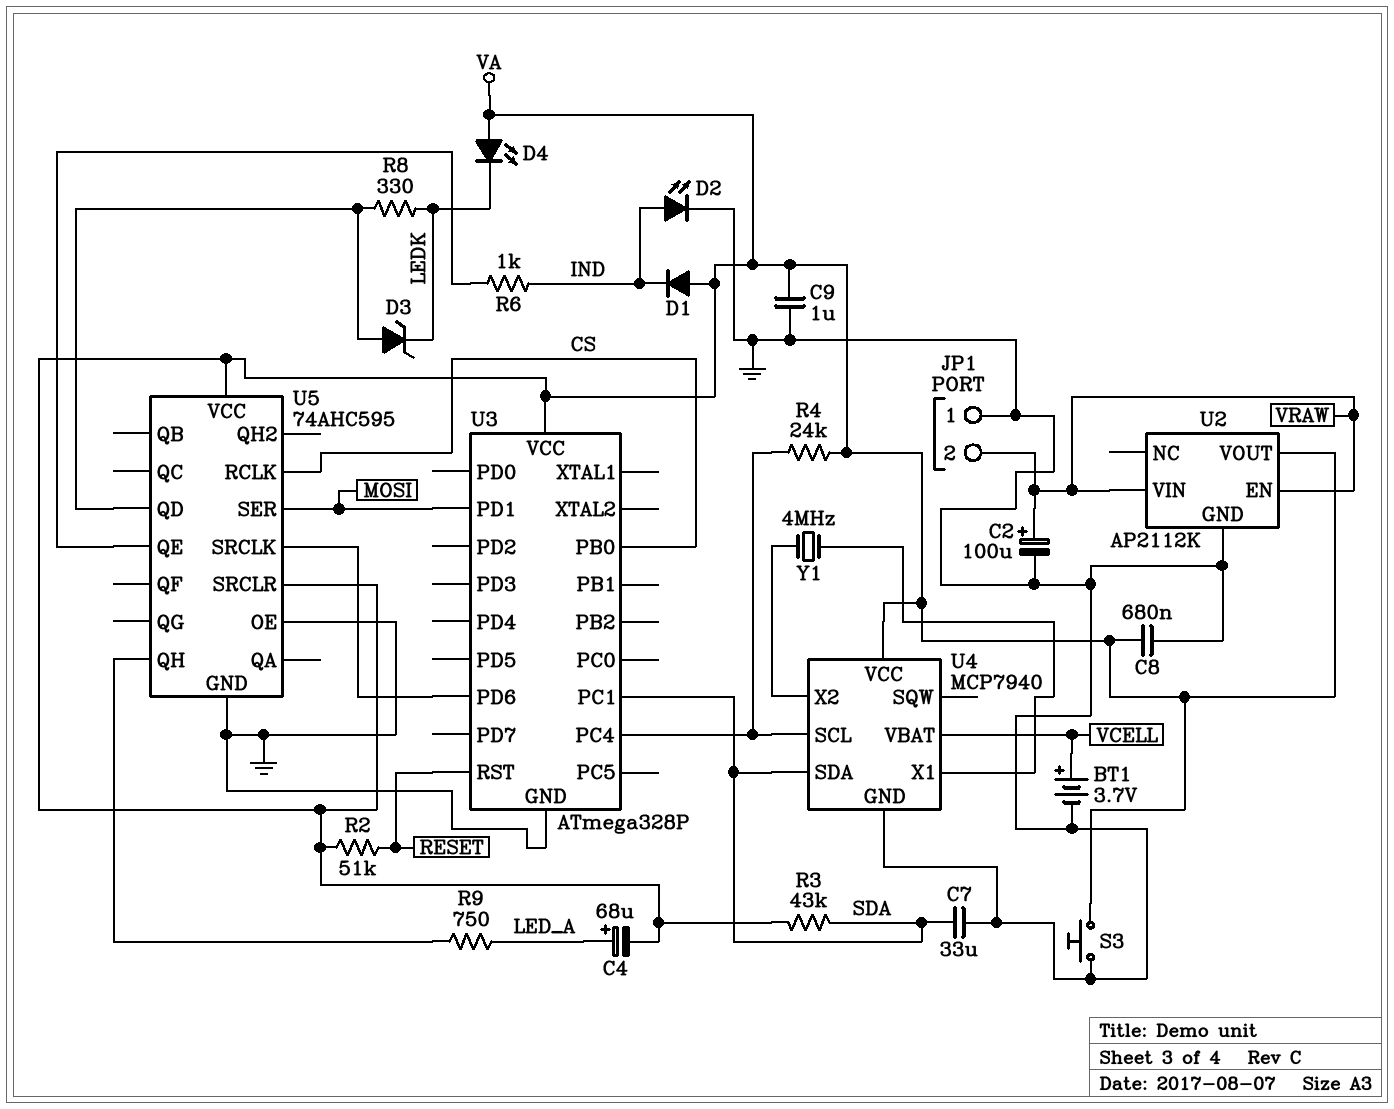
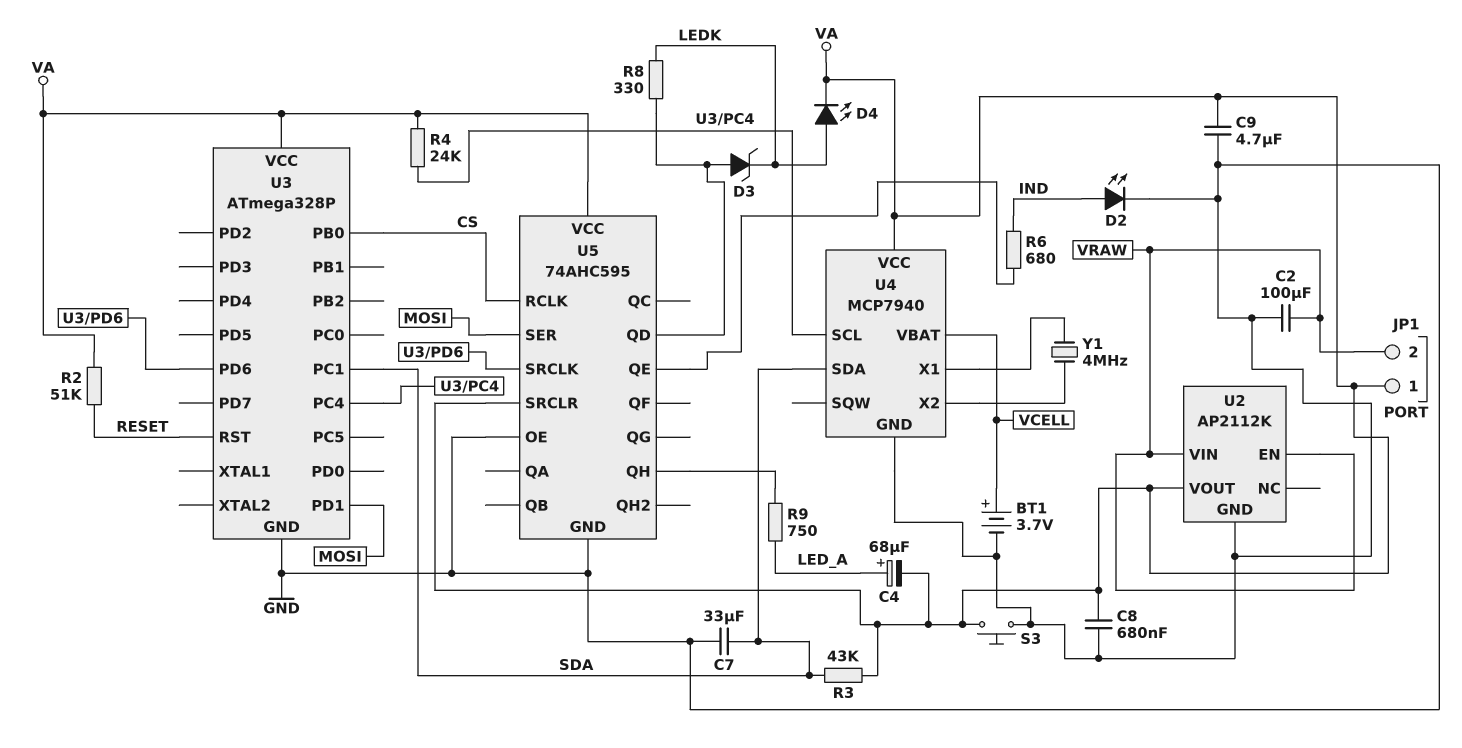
C2: 100uF (plus VRAW, minus GND) -> 100uF (GND, VRAW)
C9: 1uF (GND, VA) -> 4.7uF (GND, VA)
D1: diode (A VA, K IND) -> none
D4: LED (A VA, K LEDK) -> LED (A LEDK, K VA)
JP1 pin 1: GND -> VA
R6: 1k (IND, U5/QE) -> 680 (IND, U5/QE)

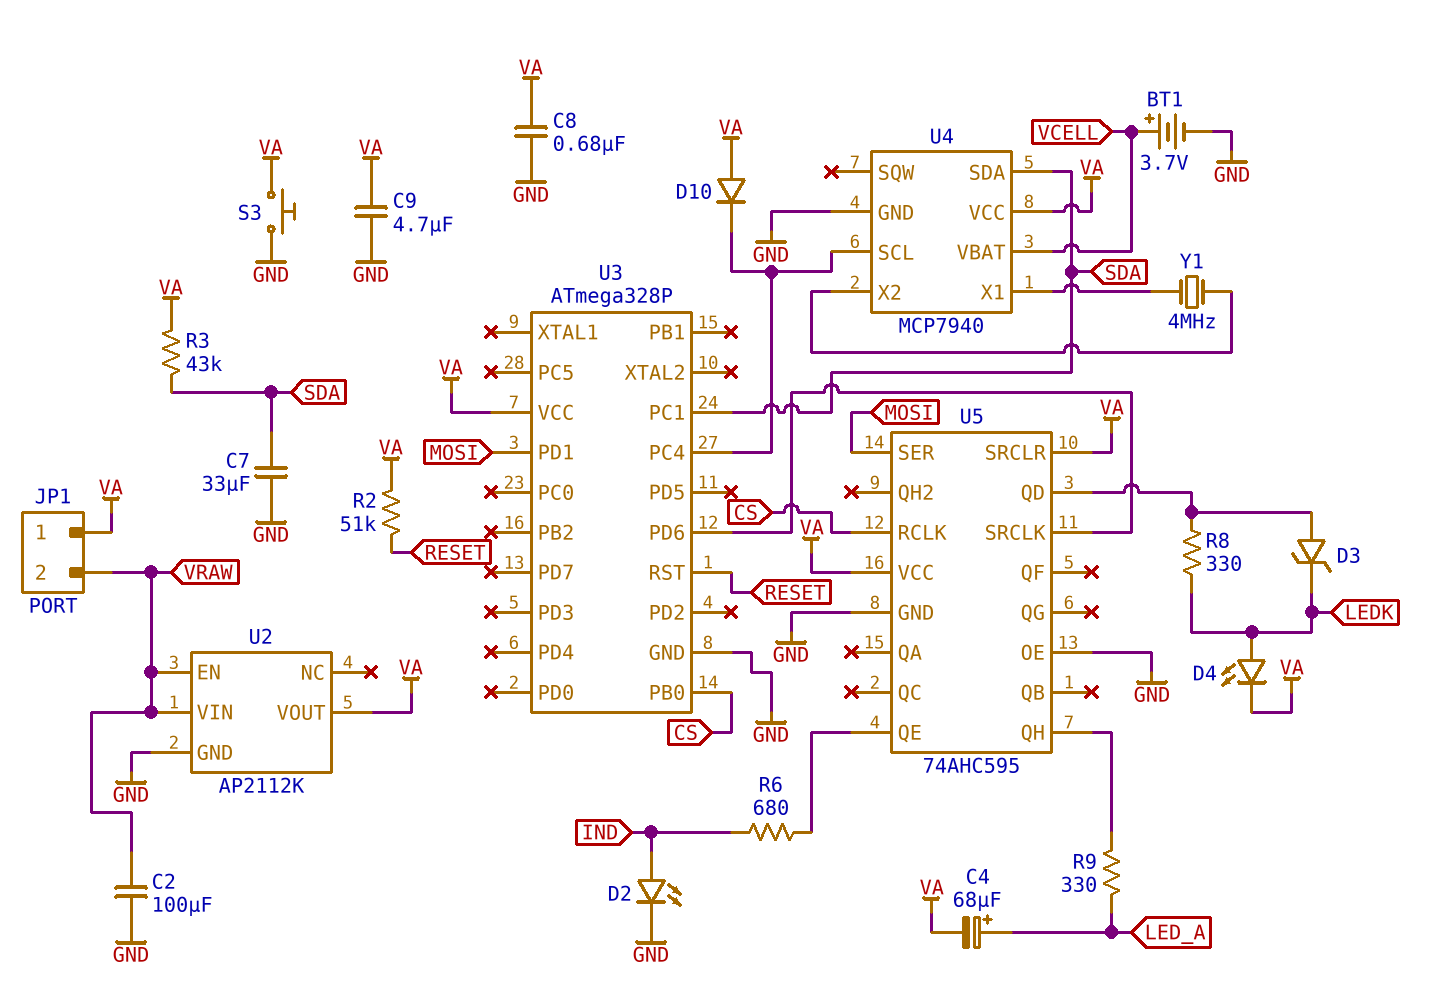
D10: none -> diode (A VA, K U3/PC4)
R4: 24k (U3/PC4, VA) -> none
R9: 750 (LED_A, U5/QH) -> 330 (LED_A, U5/QH)

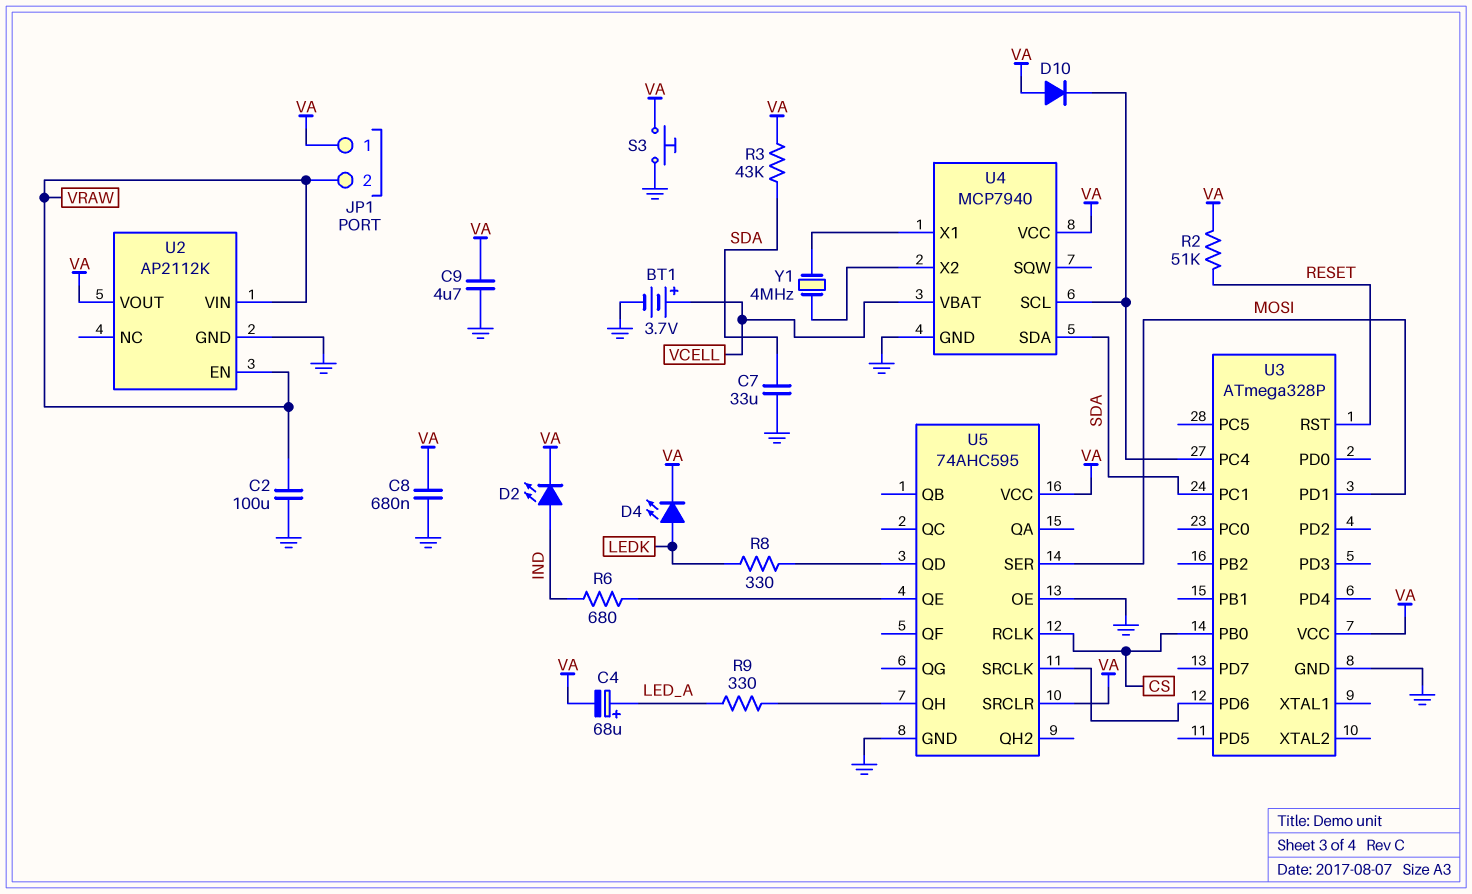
D2: LED (A IND, K GND) -> LED (A IND, K VA)
D3: zener (A U5/QD, K LEDK) -> none

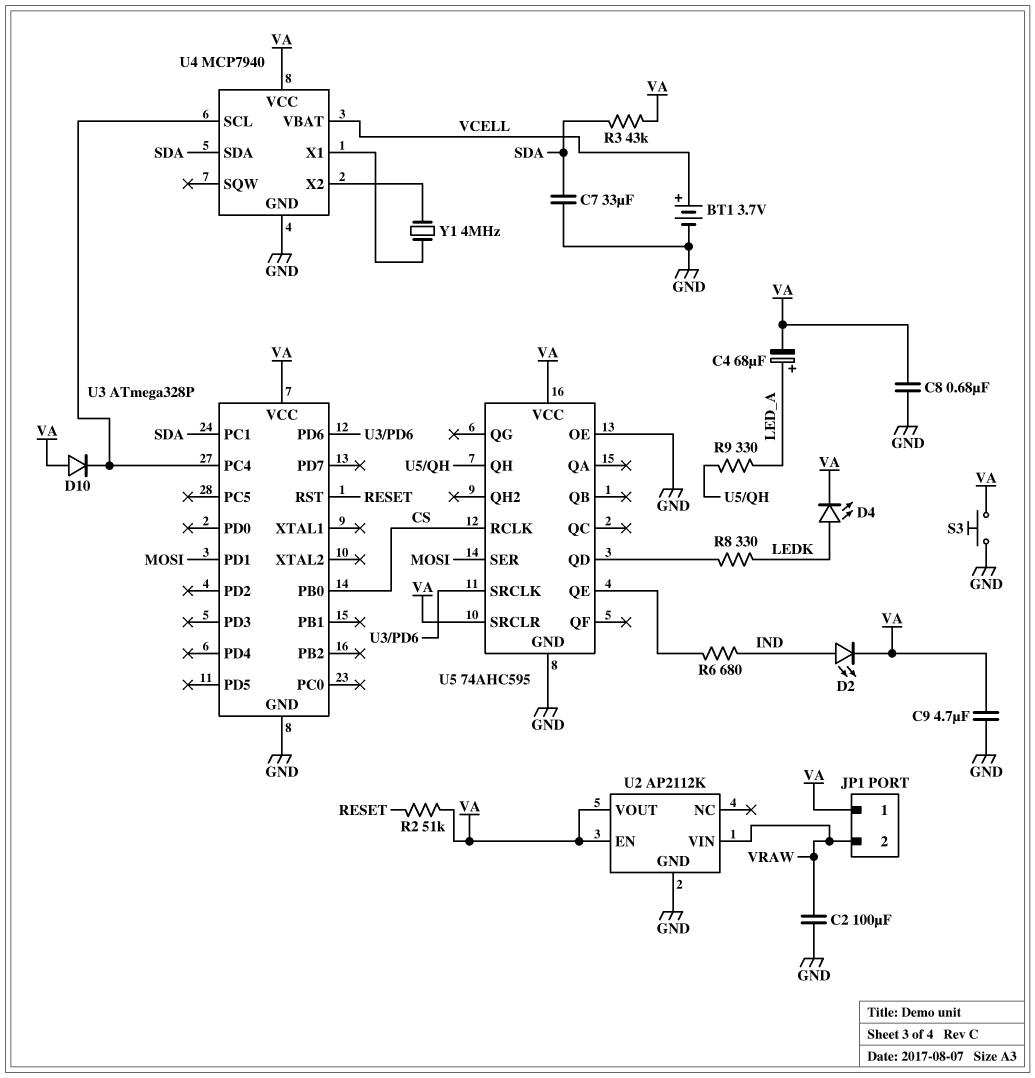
U2 pin EN: VRAW -> VA

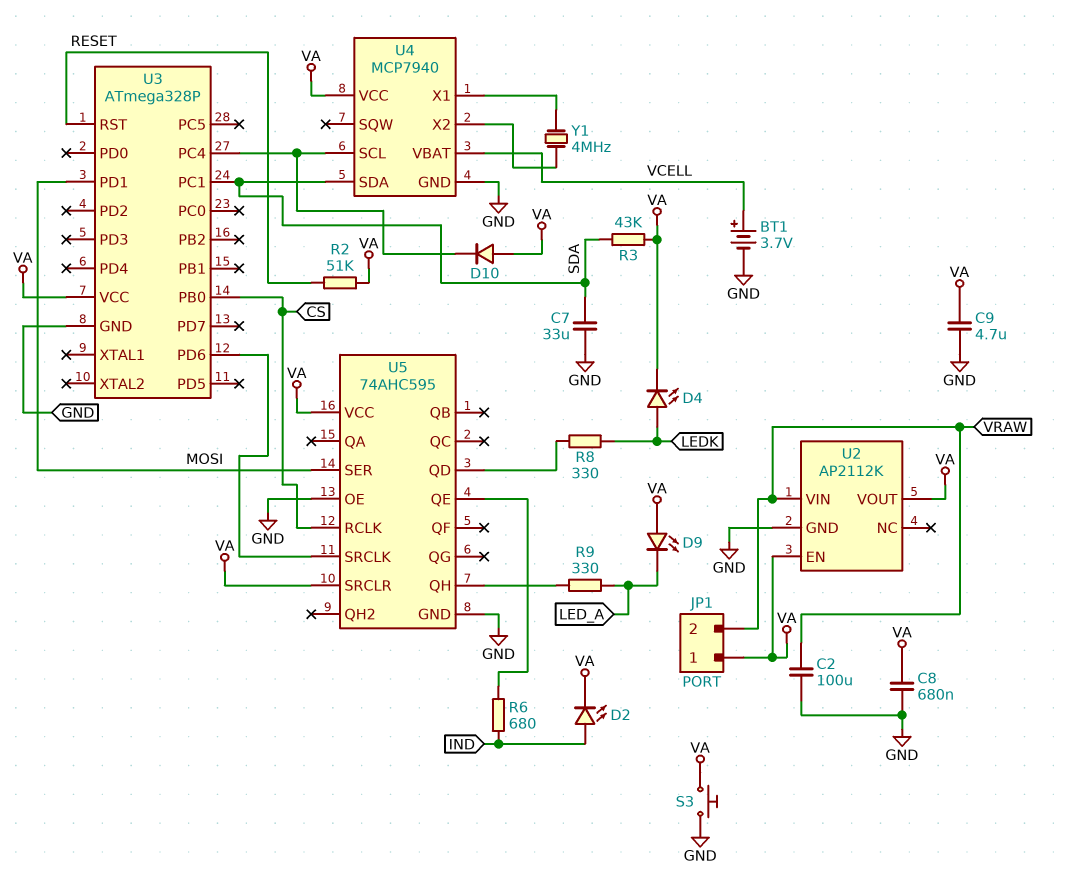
C4: 68uF (plus LED_A, minus VA) -> none
D9: none -> LED (A VA, K LED_A)

